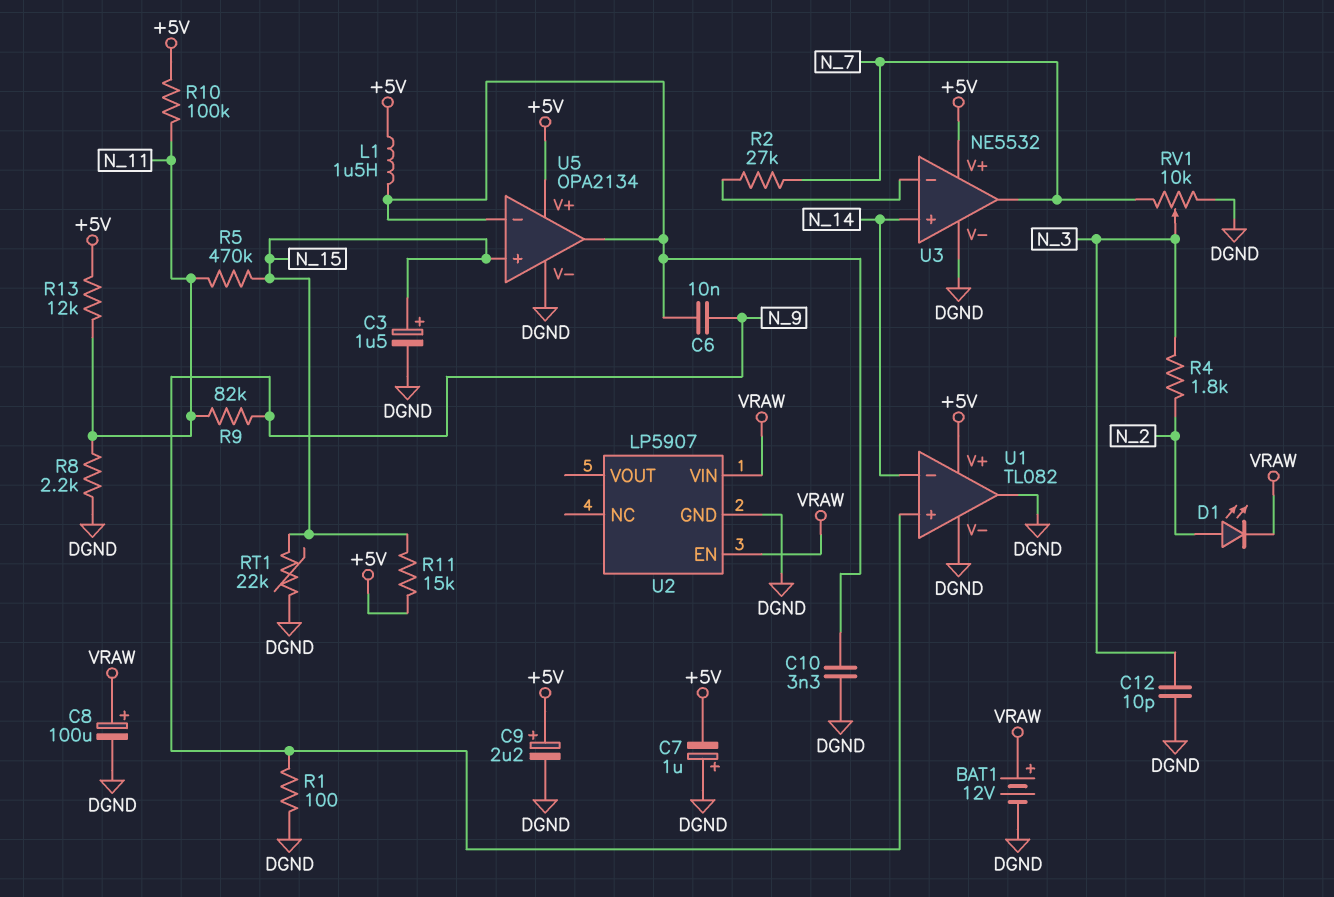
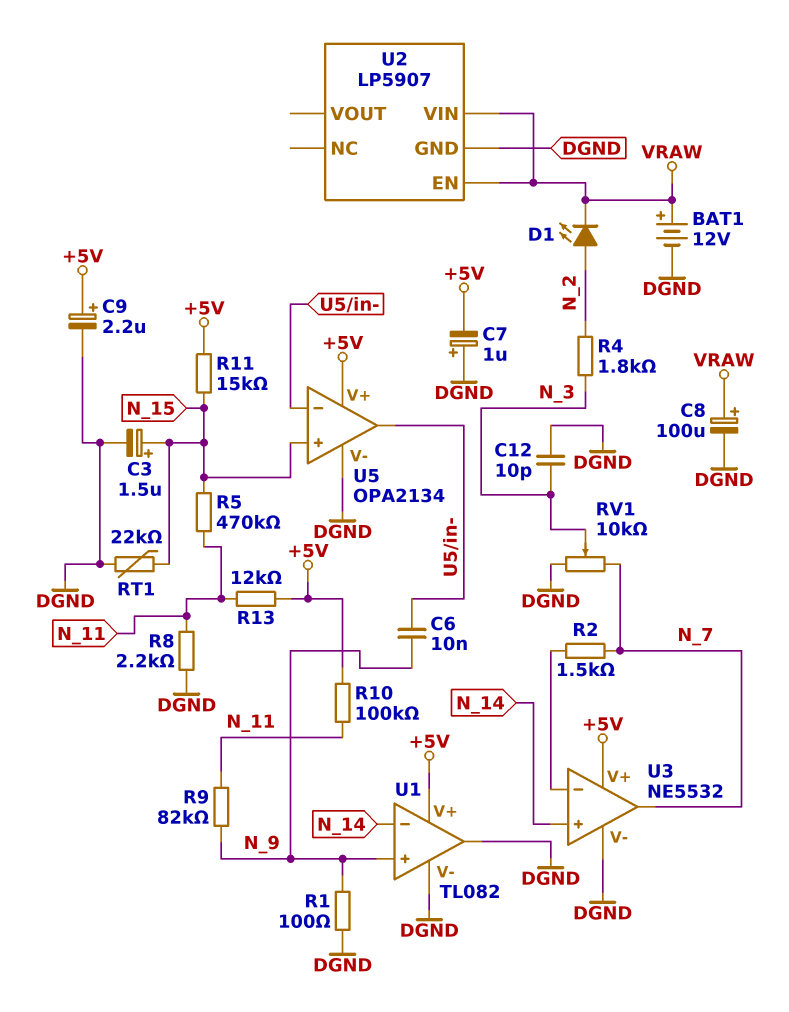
C10: 3.3nF (DGND, U5/in-) -> none
L1: 1.5uH (+5V, U5/in-) -> none
R2: 27k (N_7, U3/in-) -> 1.5k (N_7, U3/in-)

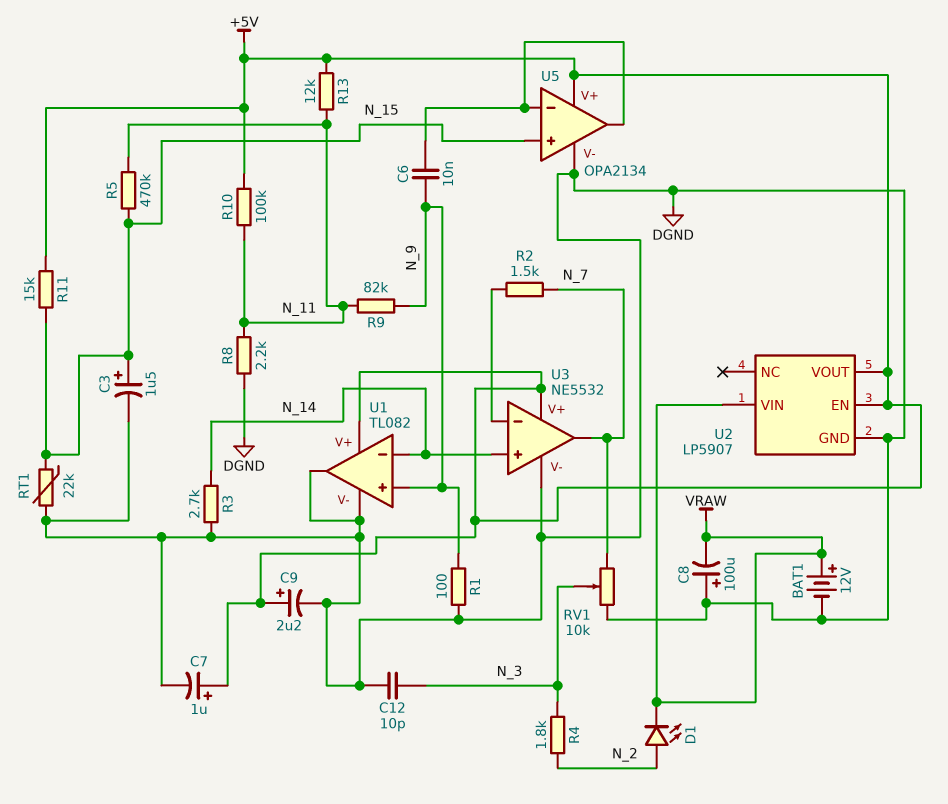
C7: 1uF (plus DGND, minus +5V) -> 1uF (plus +5V, minus DGND)
C8: 100uF (plus VRAW, minus DGND) -> 100uF (plus DGND, minus VRAW)
R3: none -> 2.7k (DGND, N_14)
U2 pin EN: VRAW -> +5V
U2 pin VOUT: none -> +5V

